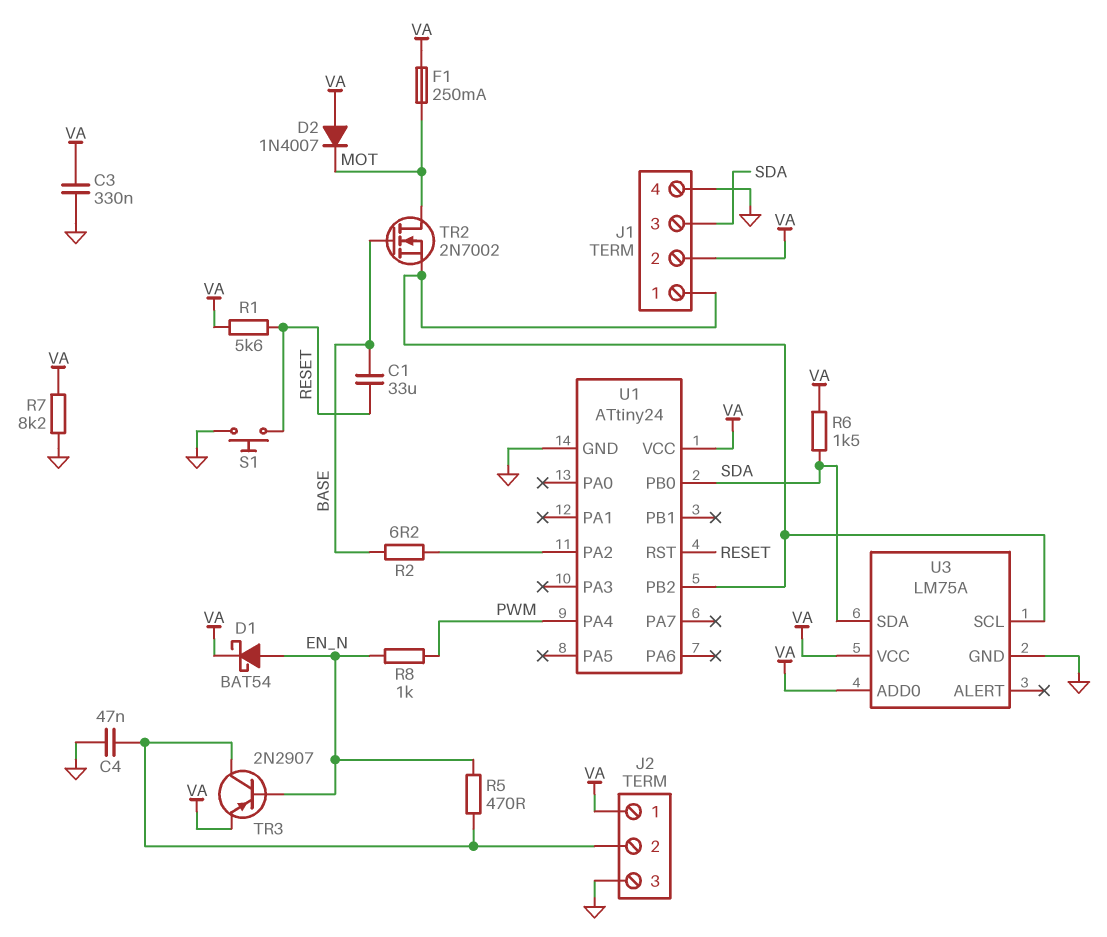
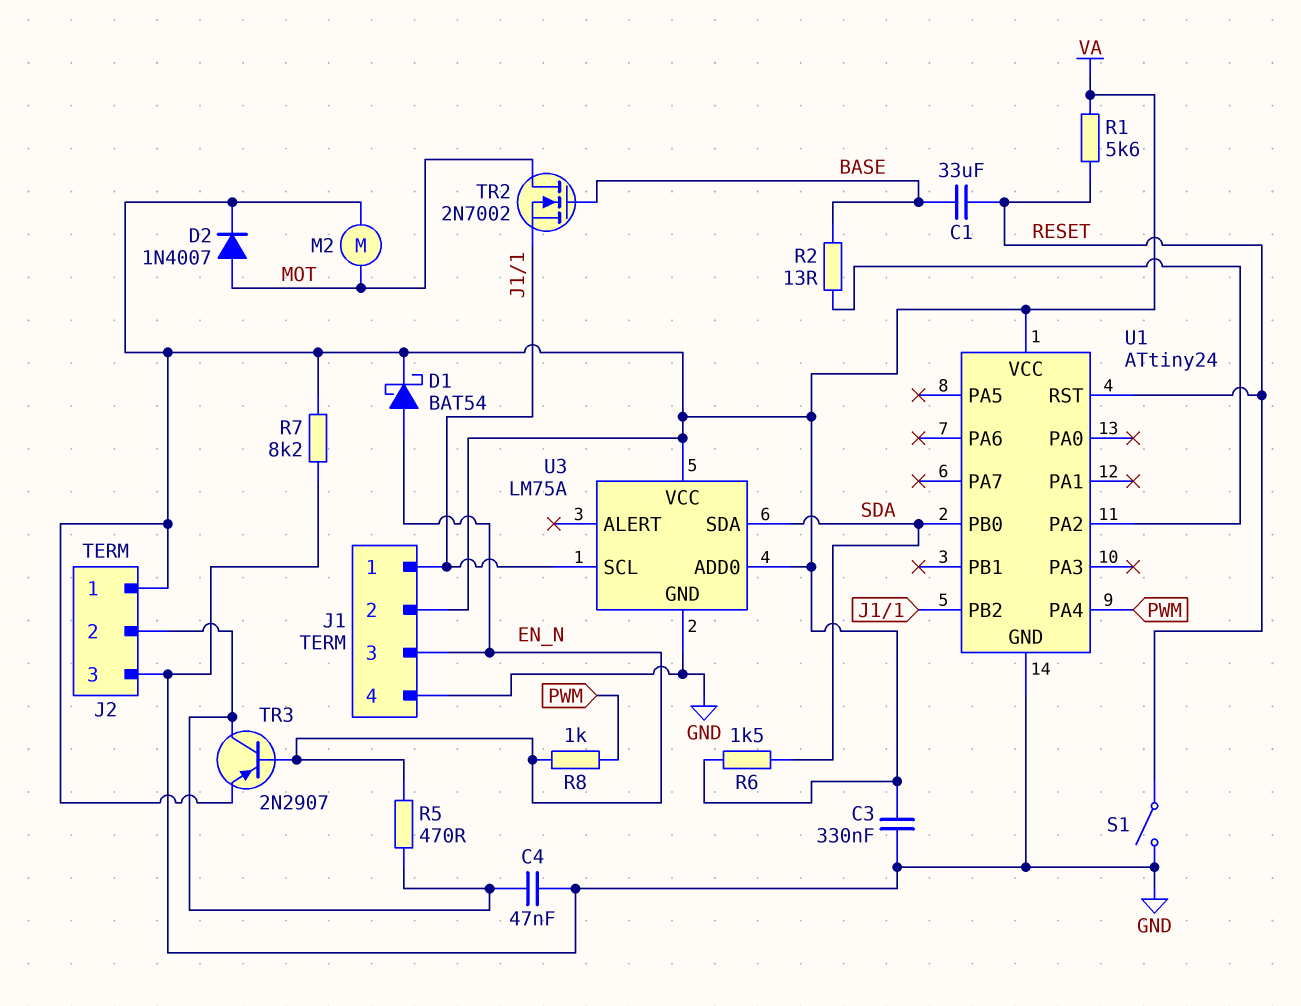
D2: diode 1N4007 (A VA, K MOT) -> diode 1N4007 (A MOT, K VA)
F1: 250mA (MOT, VA) -> none
J1 pin 3: SDA -> EN_N
M2: none -> motor (MOT, VA)
R2: 6.2 (BASE, U1/PA2) -> 13 (BASE, U1/PA2)
S1: button (GND, RESET) -> switch (GND, RESET)

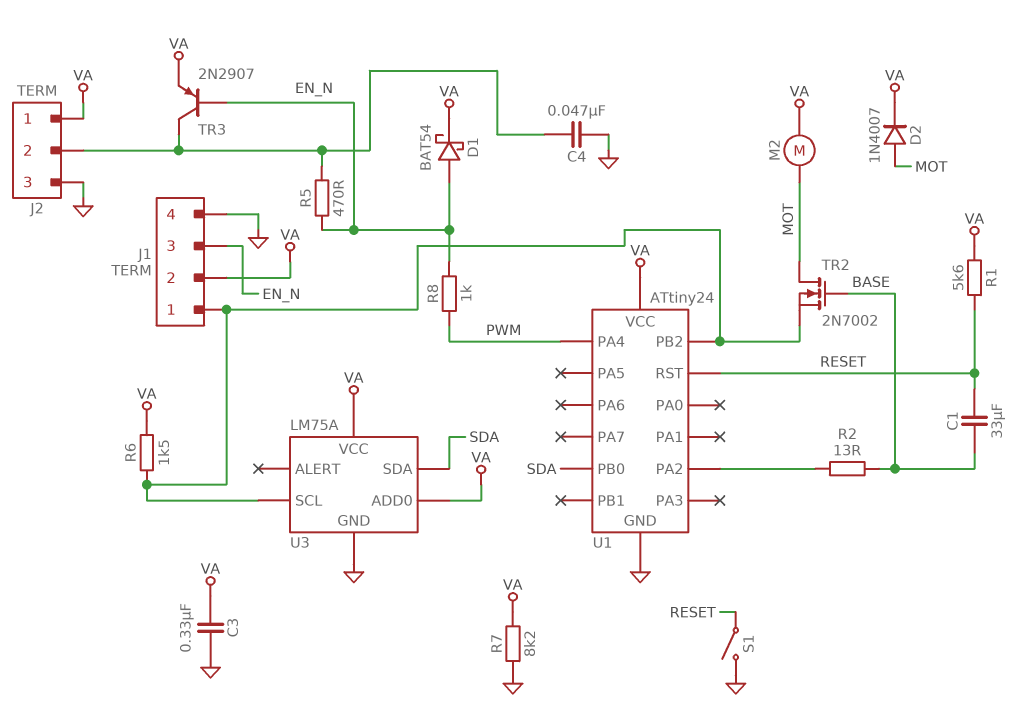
R6: 1.5k (SDA, VA) -> 1.5k (J1/1, VA)

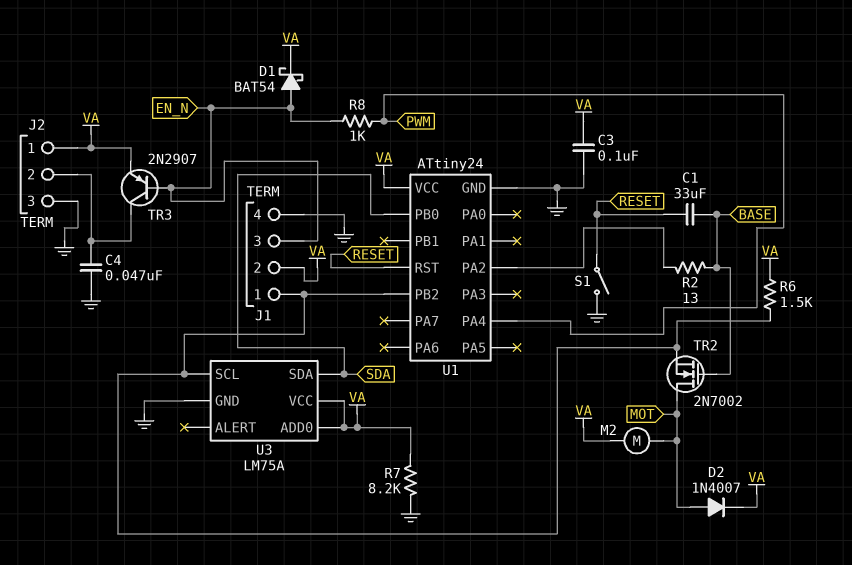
C3: 330nF (GND, VA) -> 100nF (GND, VA)
R1: 5.6k (RESET, VA) -> none
R5: 470 (EN_N, J2/2) -> none

